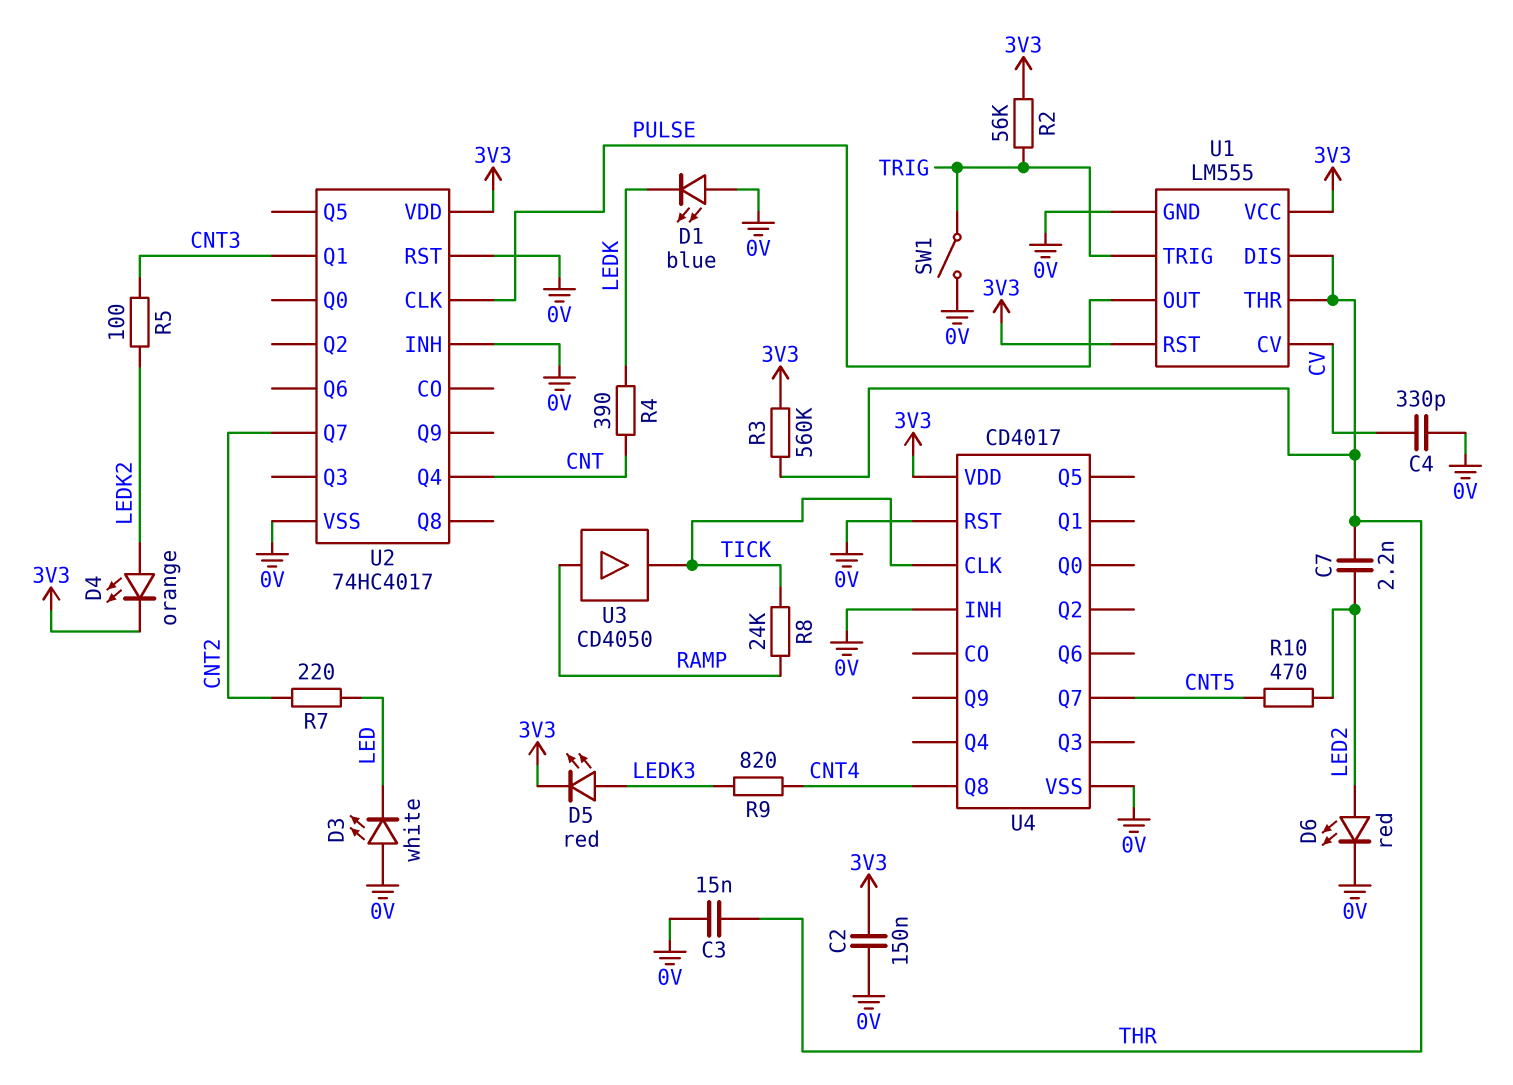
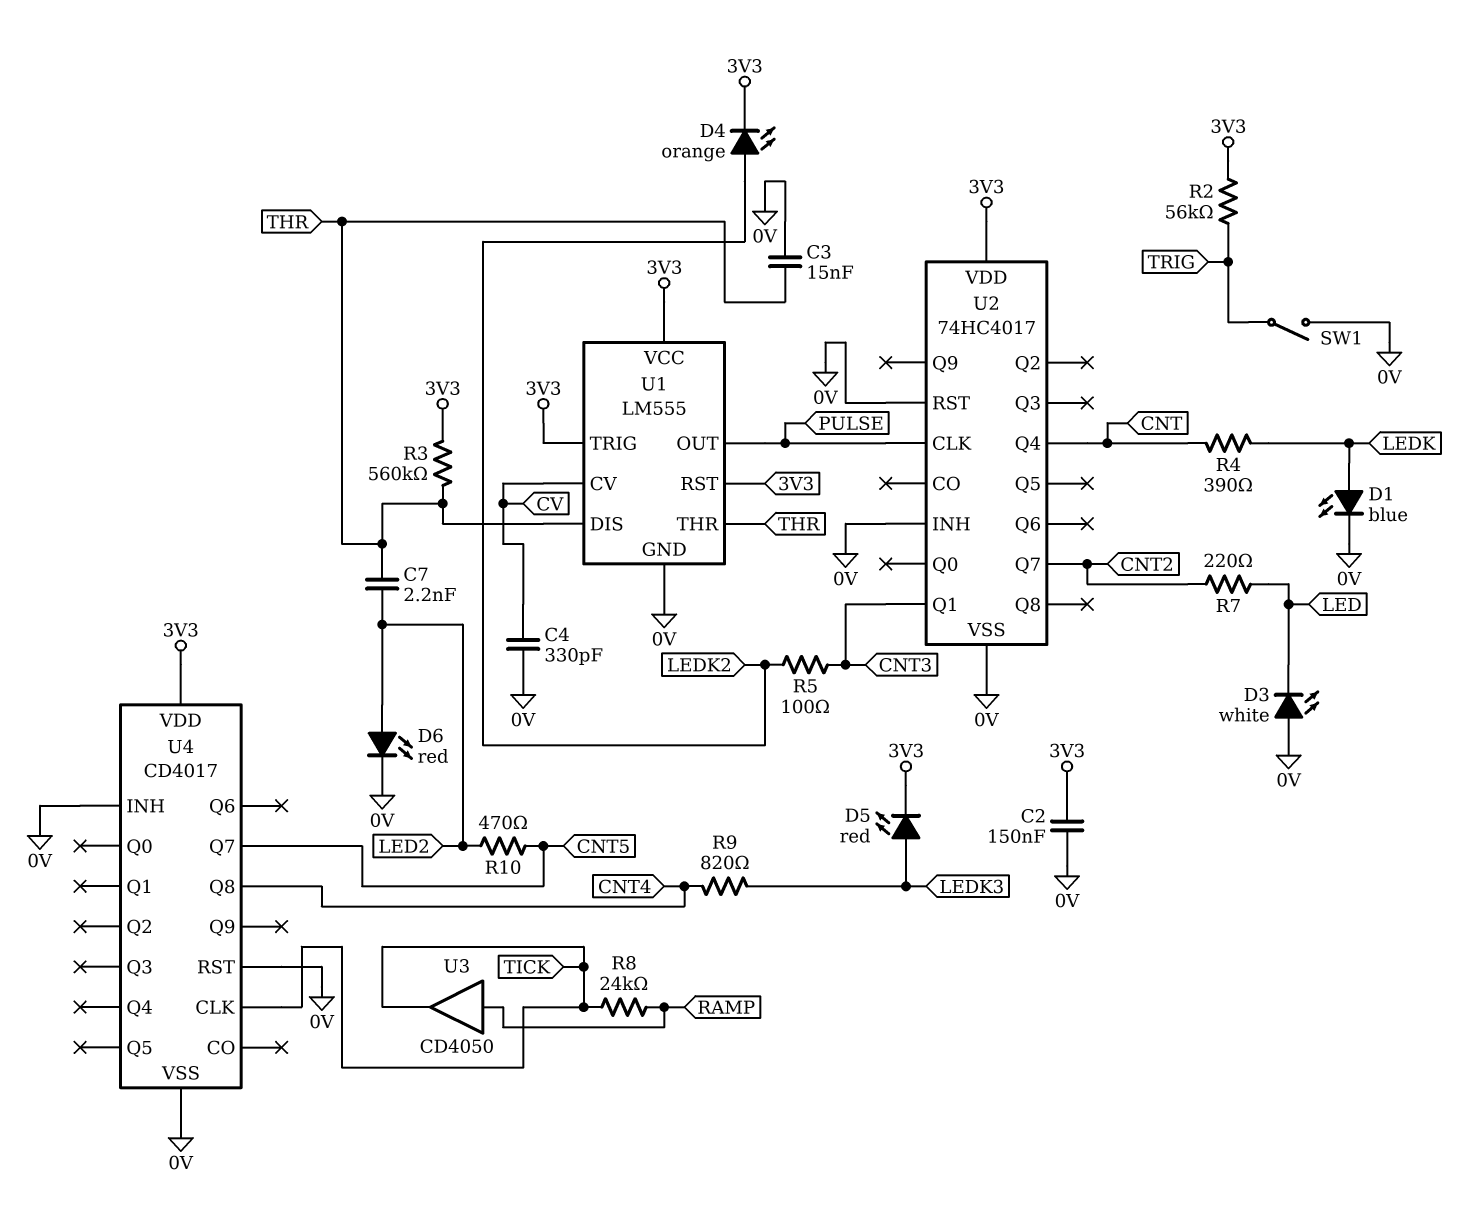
D1: LED blue (A 0V, K LEDK) -> LED blue (A LEDK, K 0V)
U1 pin TRIG: TRIG -> 3V3

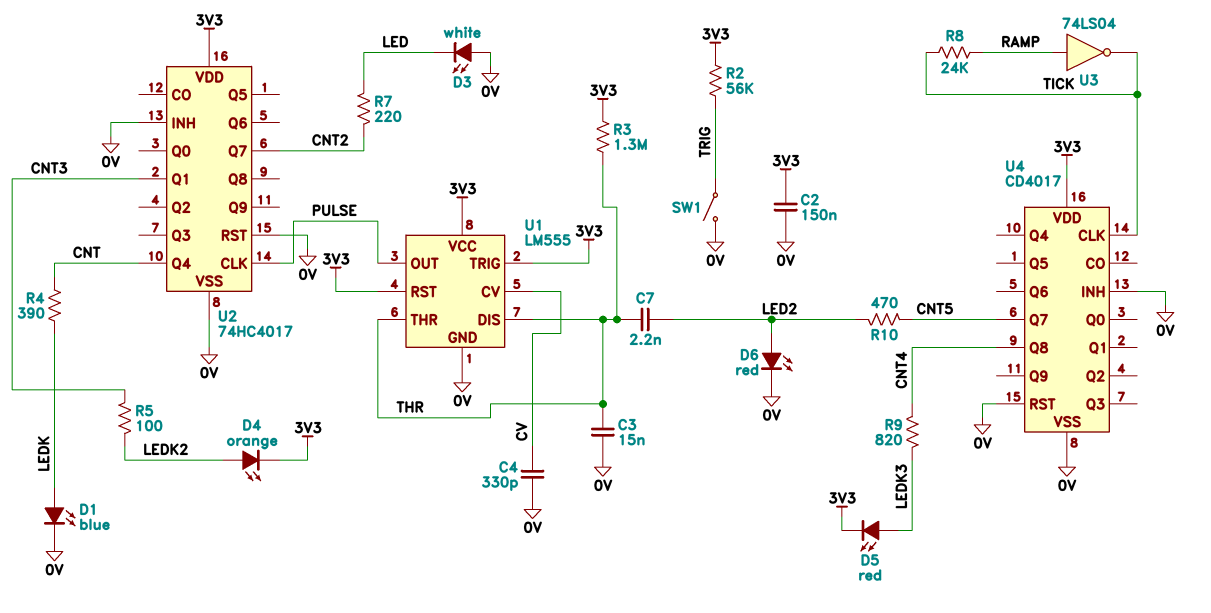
R3: 560k (3V3, THR) -> 1.3M (3V3, THR)
U3: buffer CD4050 (in RAMP, out TICK) -> NOT 74LS04 (in RAMP, out TICK)

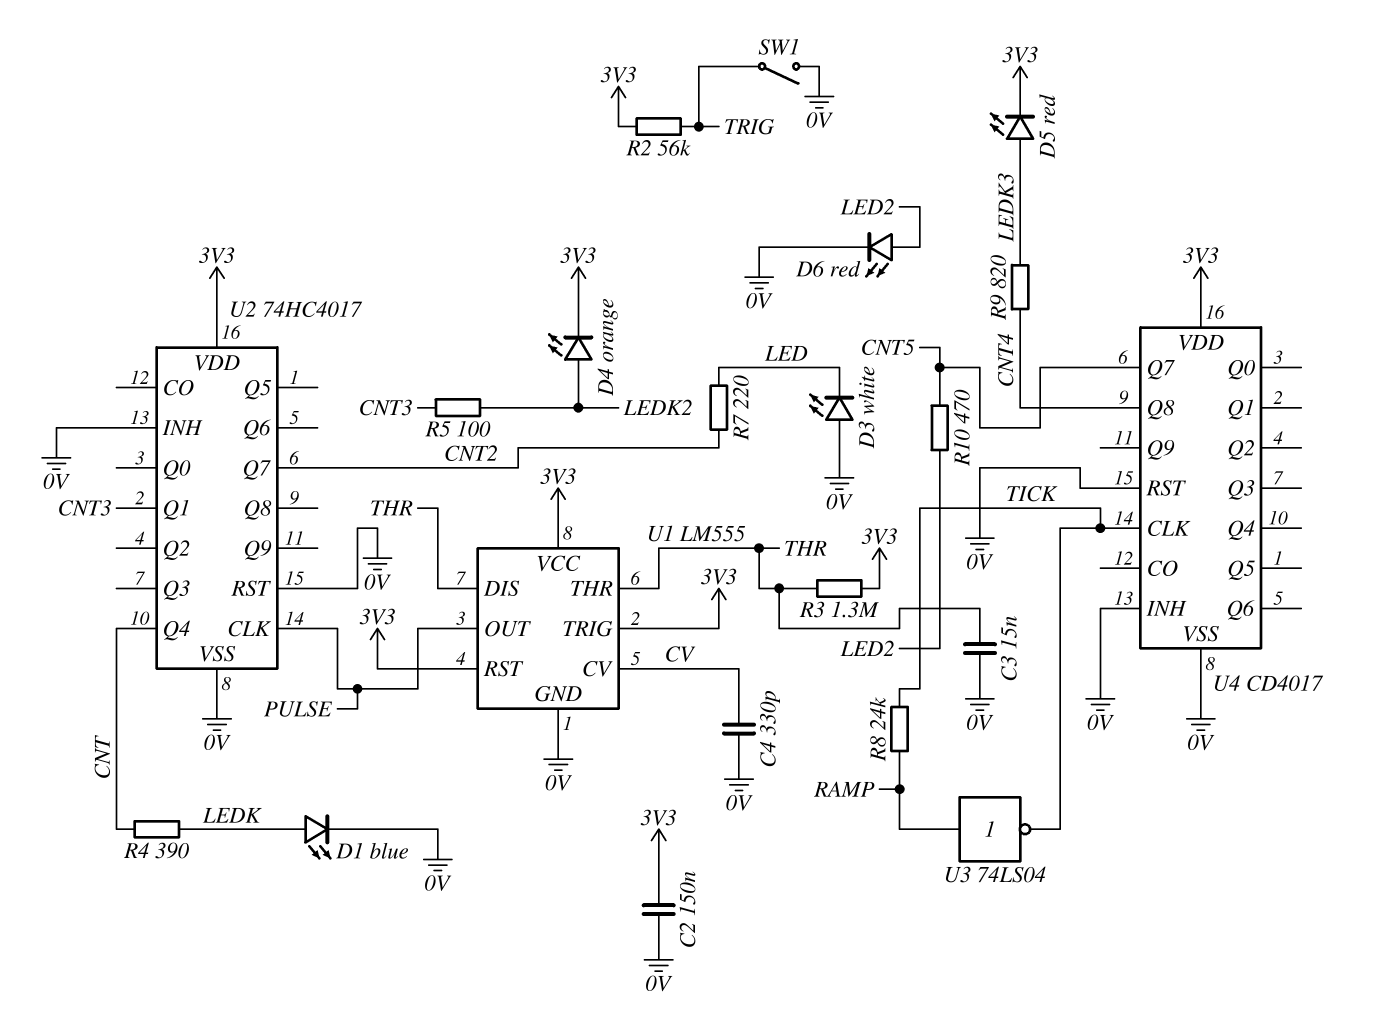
C7: 2.2nF (LED2, THR) -> none

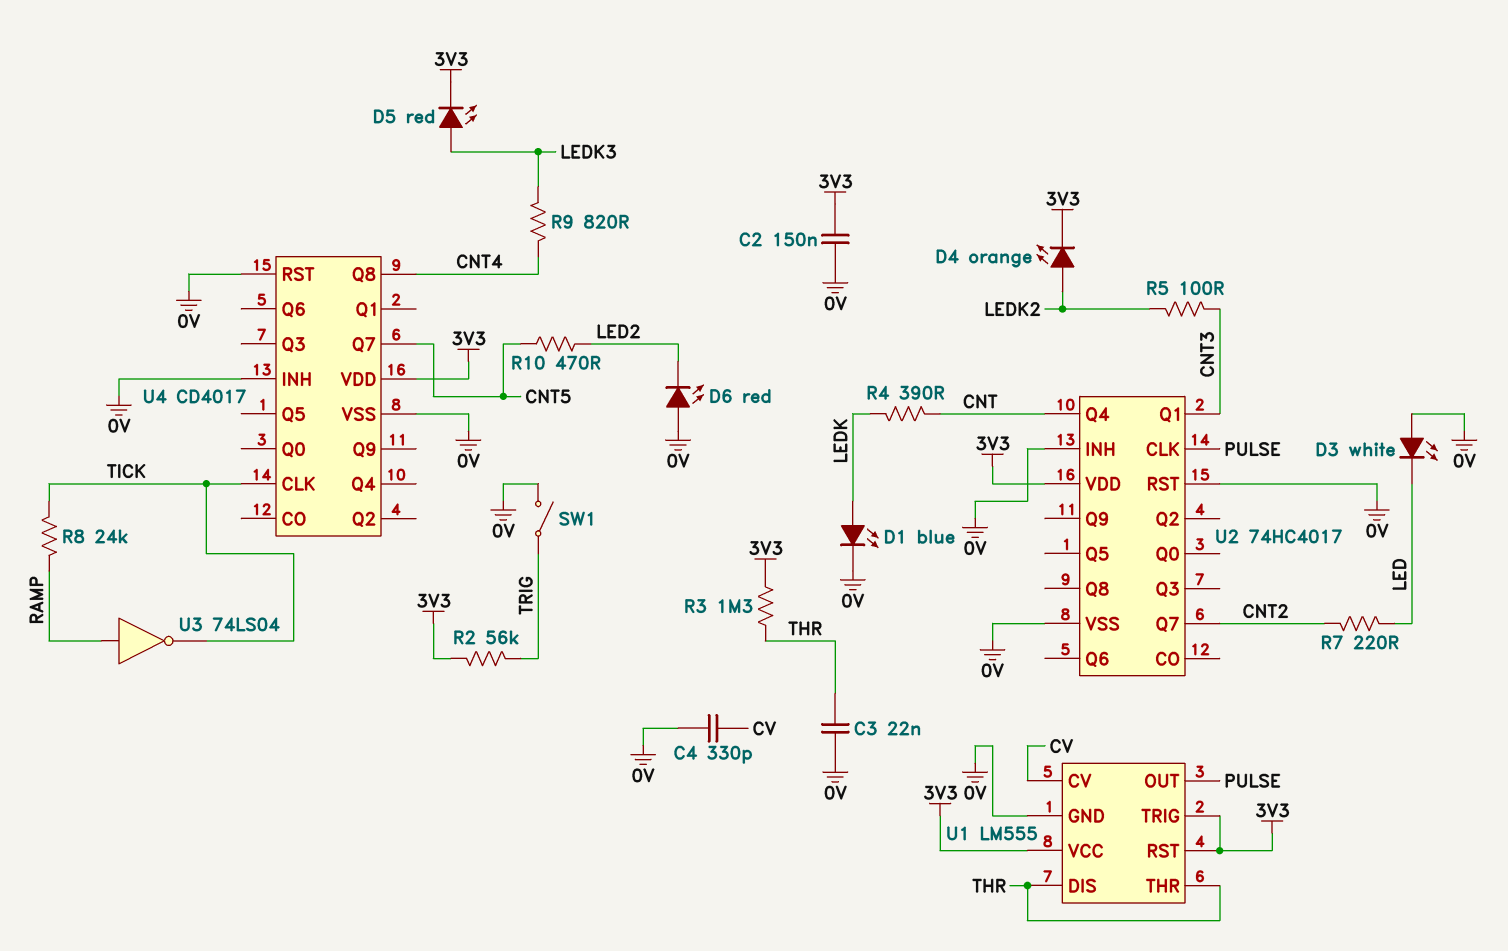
C3: 15nF (0V, THR) -> 22nF (0V, THR)
D6: LED red (A LED2, K 0V) -> LED red (A 0V, K LED2)

